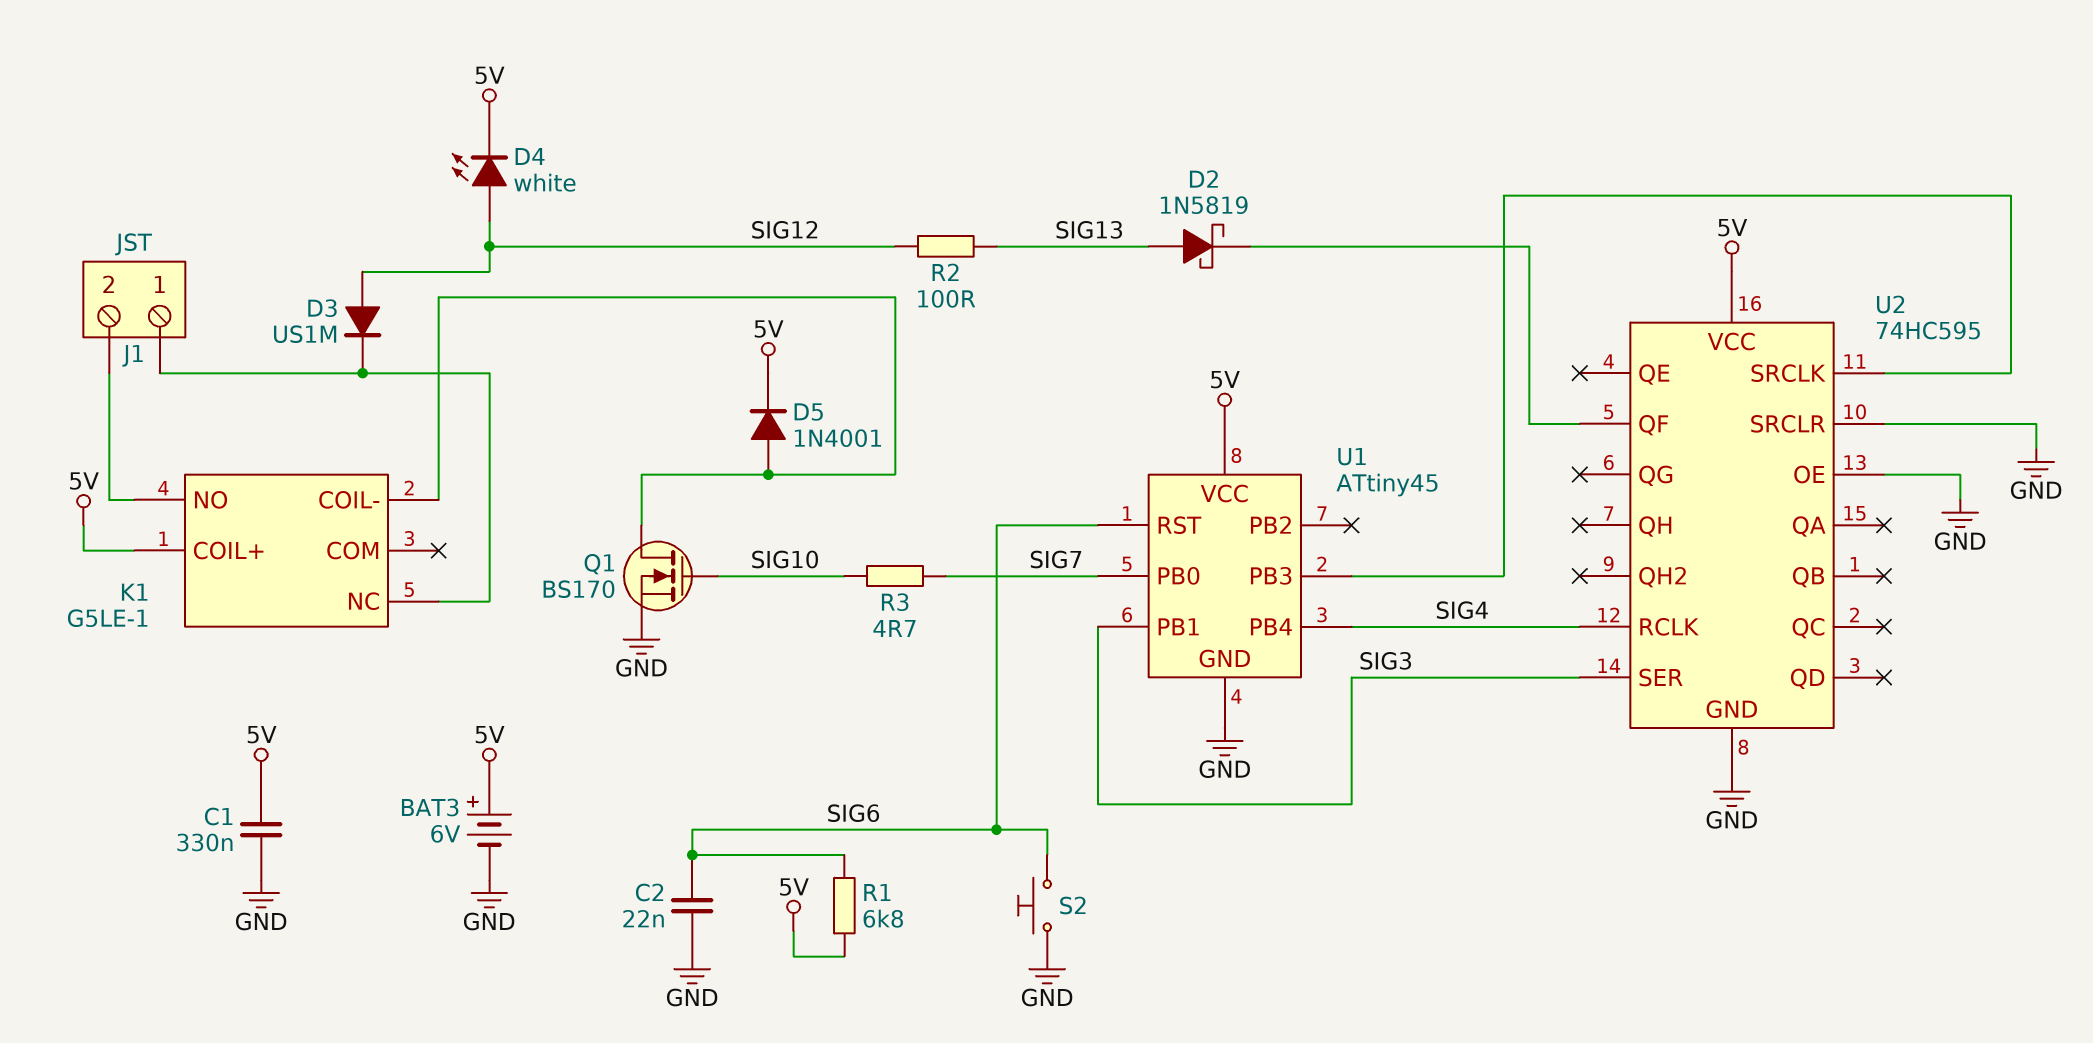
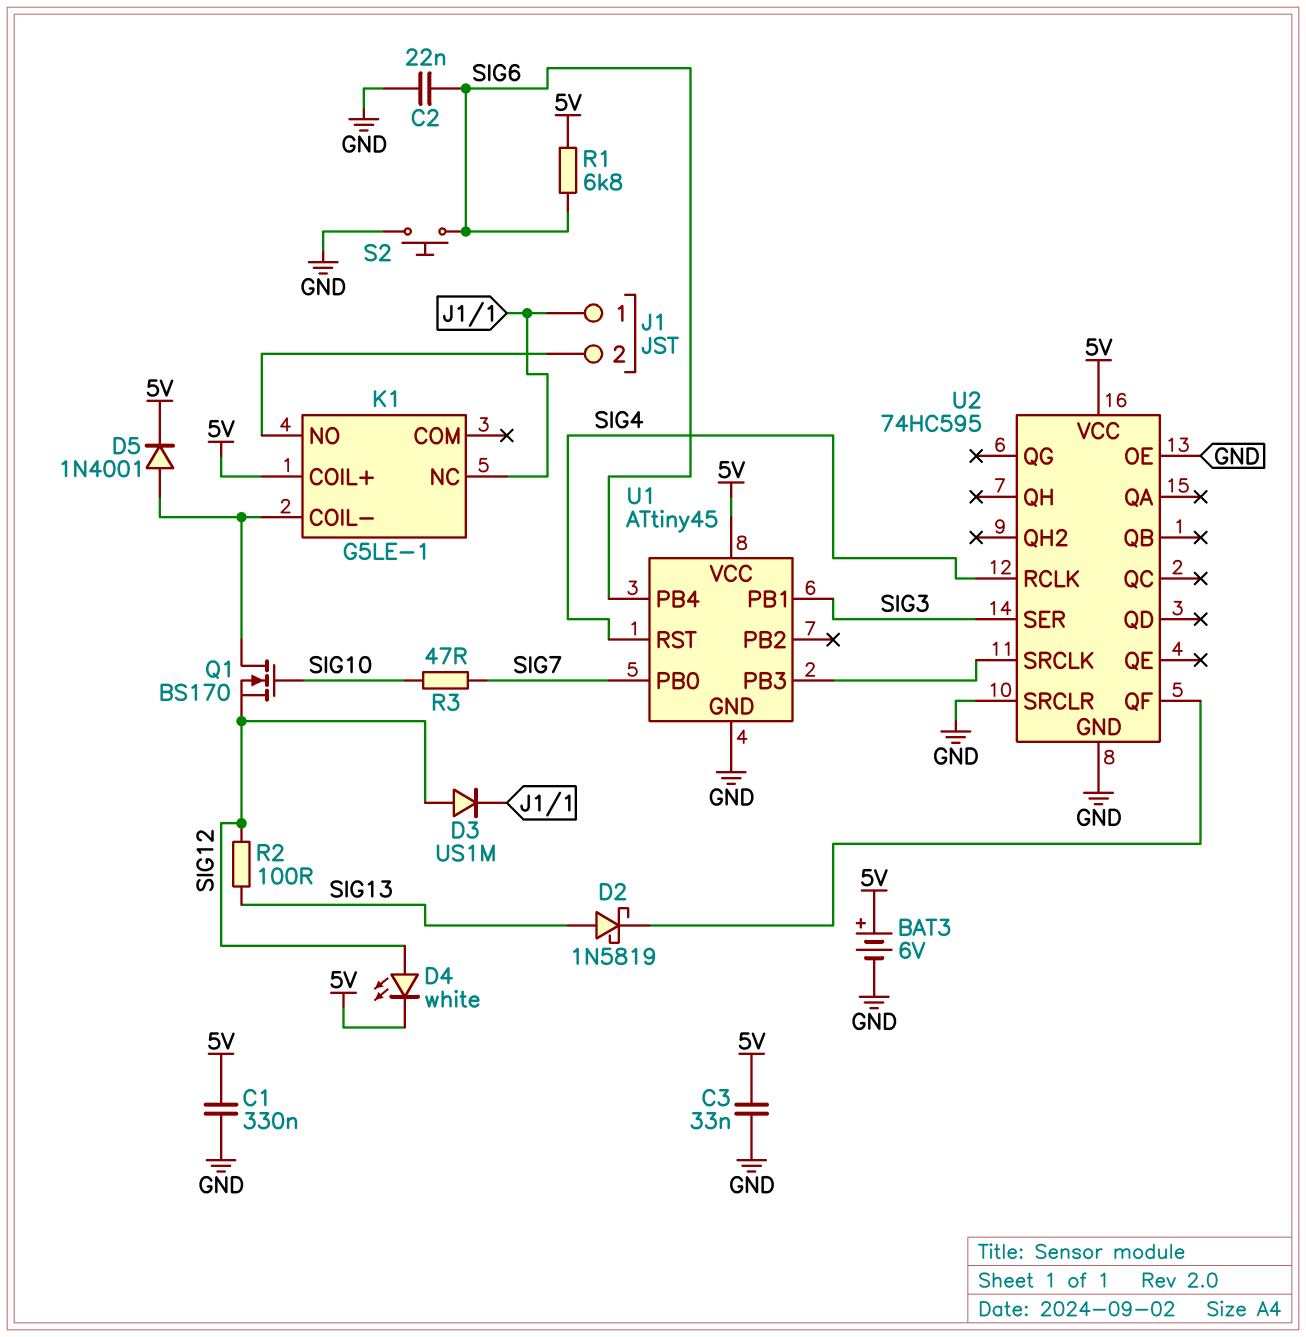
C3: none -> 33nF (5V, GND)
Q1: NMOS BS170 (G SIG10, D K1/COIL-, S GND) -> NMOS BS170 (G SIG10, D K1/COIL-, S SIG12)
R3: 4.7 (SIG7, SIG10) -> 47 (SIG7, SIG10)
U1 pin PB4: SIG4 -> SIG6
U1 pin RST: SIG6 -> SIG4

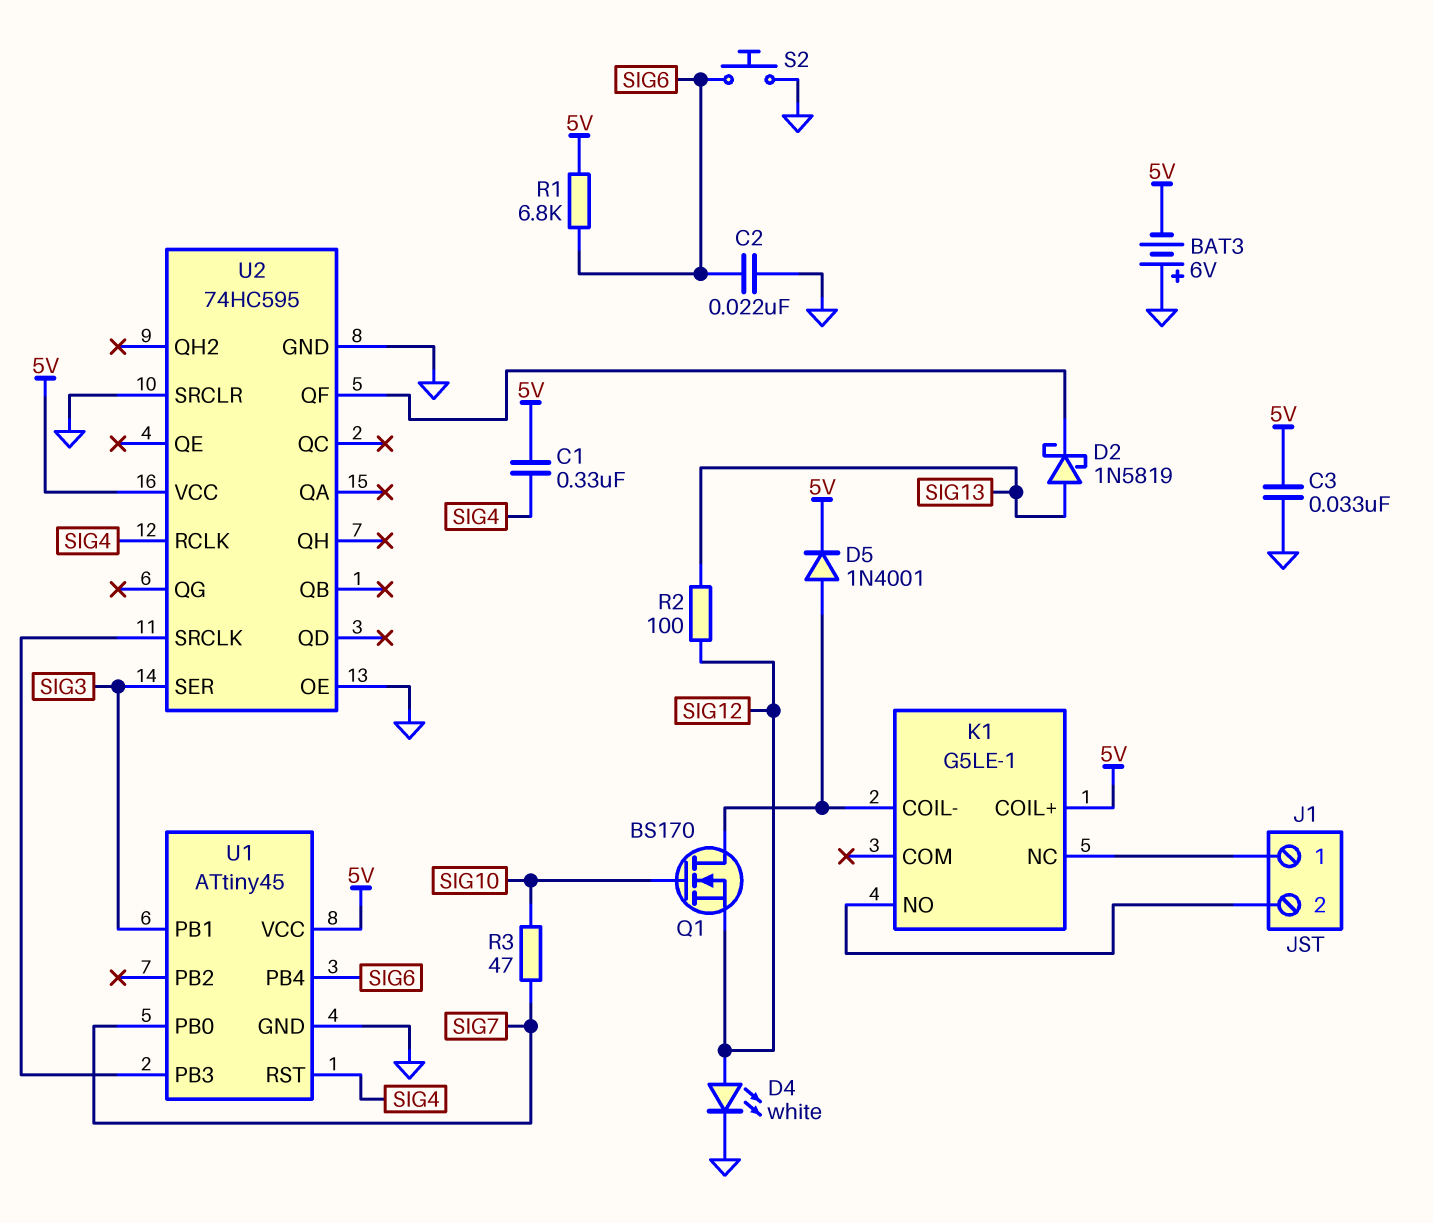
BAT3: 6V (plus 5V, minus GND) -> 6V (plus GND, minus 5V)
C1: 330nF (5V, GND) -> 330nF (5V, SIG4)
D3: diode US1M (A SIG12, K J1/1) -> none
D4: LED white (A SIG12, K 5V) -> LED white (A SIG12, K GND)

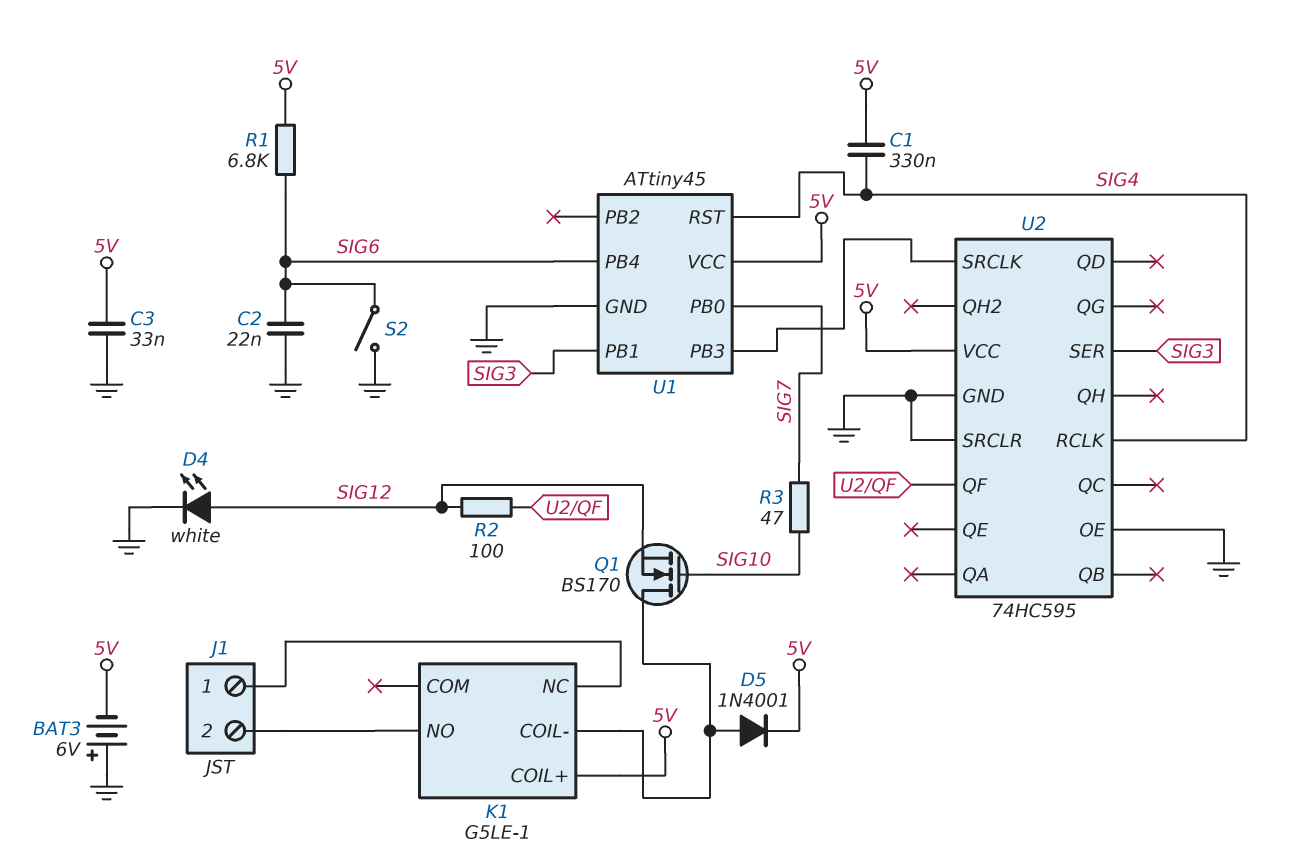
D2: schottky 1N5819 (A SIG13, K U2/QF) -> none
R2: 100 (SIG12, SIG13) -> 100 (SIG12, U2/QF)
S2: button (GND, SIG6) -> switch (GND, SIG6)

